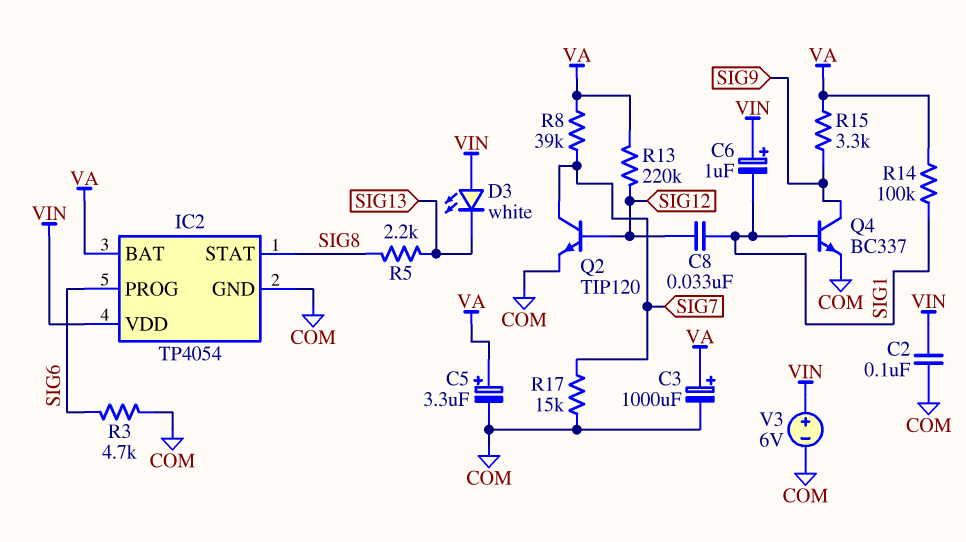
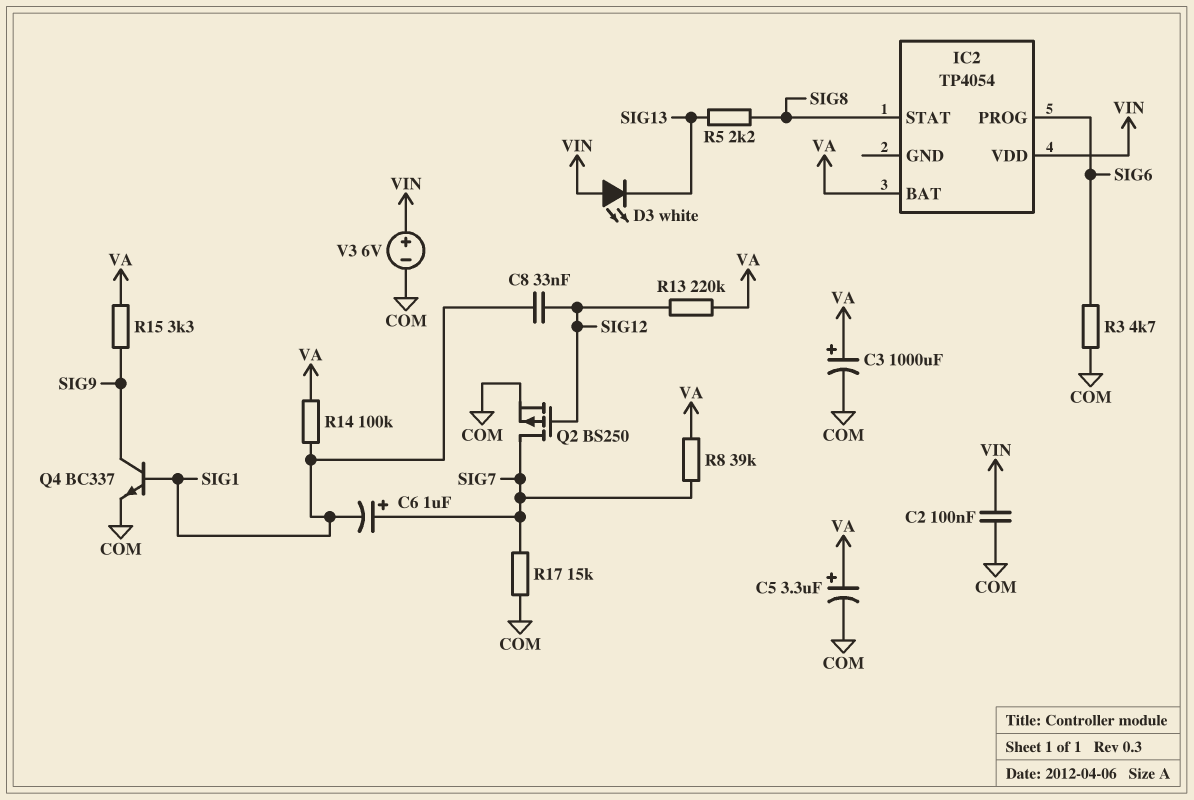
C6: 1uF (plus VIN, minus SIG1) -> 1uF (plus SIG7, minus SIG1)
IC2 pin GND: COM -> none
Q2: NPN TIP120 (B SIG12, C SIG7, E COM) -> PMOS BS250 (G SIG12, D SIG7, S COM)

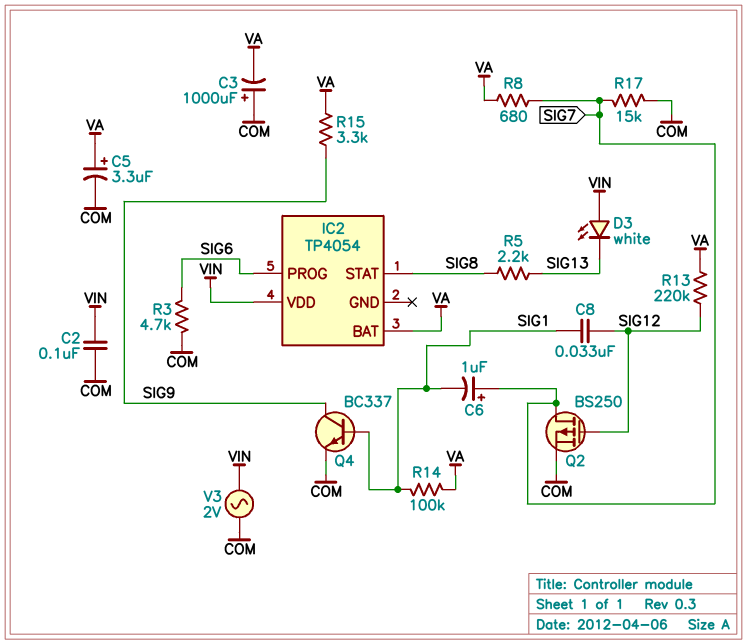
C3: 1000uF (plus VA, minus COM) -> 1000uF (plus COM, minus VA)
R8: 39k (SIG7, VA) -> 680 (SIG7, VA)
V3: 6V (plus VIN, minus COM) -> AC 2V (COM, VIN)

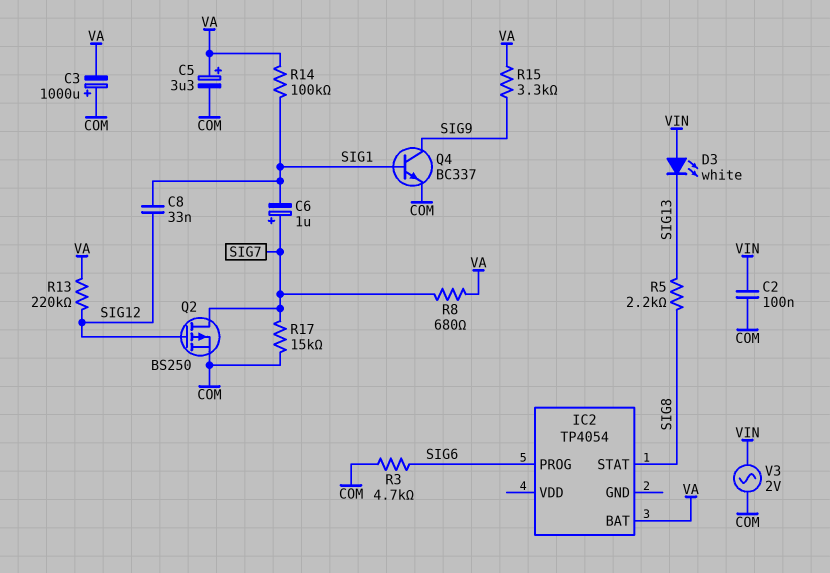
IC2 pin VDD: VIN -> none

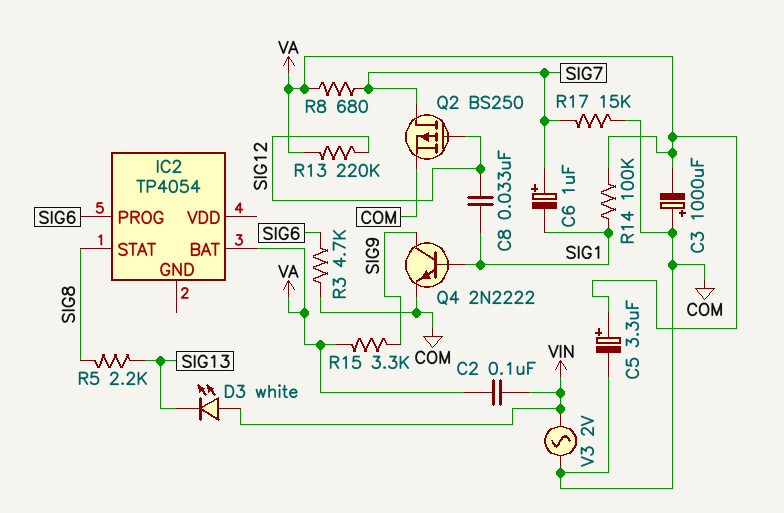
C2: 100nF (COM, VIN) -> 100nF (VA, VIN)
Q4: NPN BC337 (B SIG1, C SIG9, E COM) -> NPN 2N2222 (B SIG1, C SIG9, E COM)

